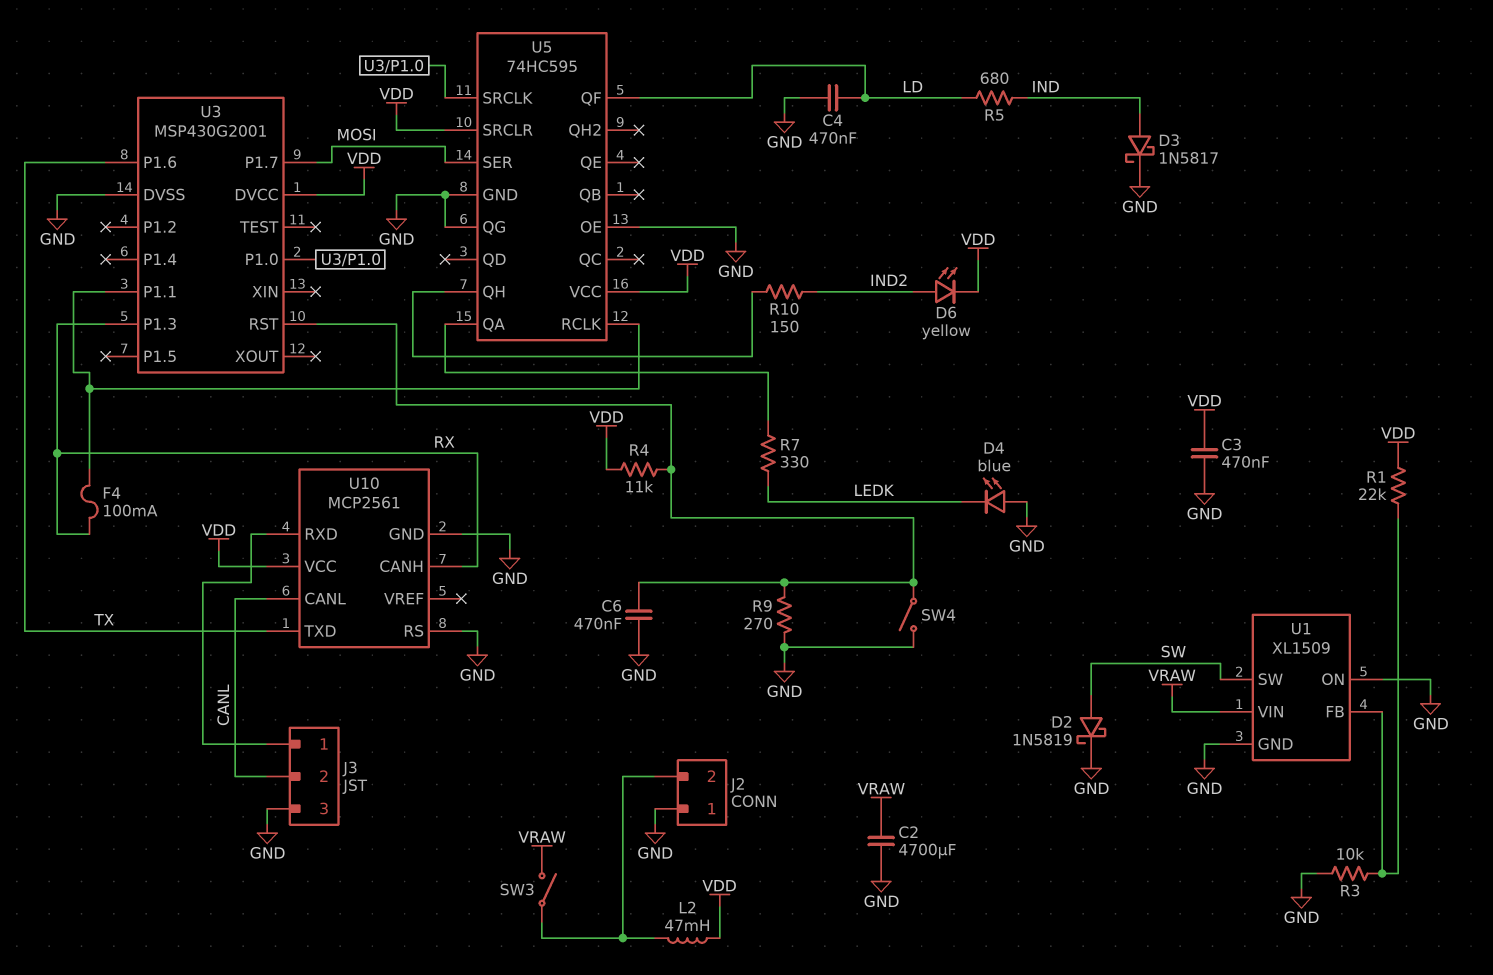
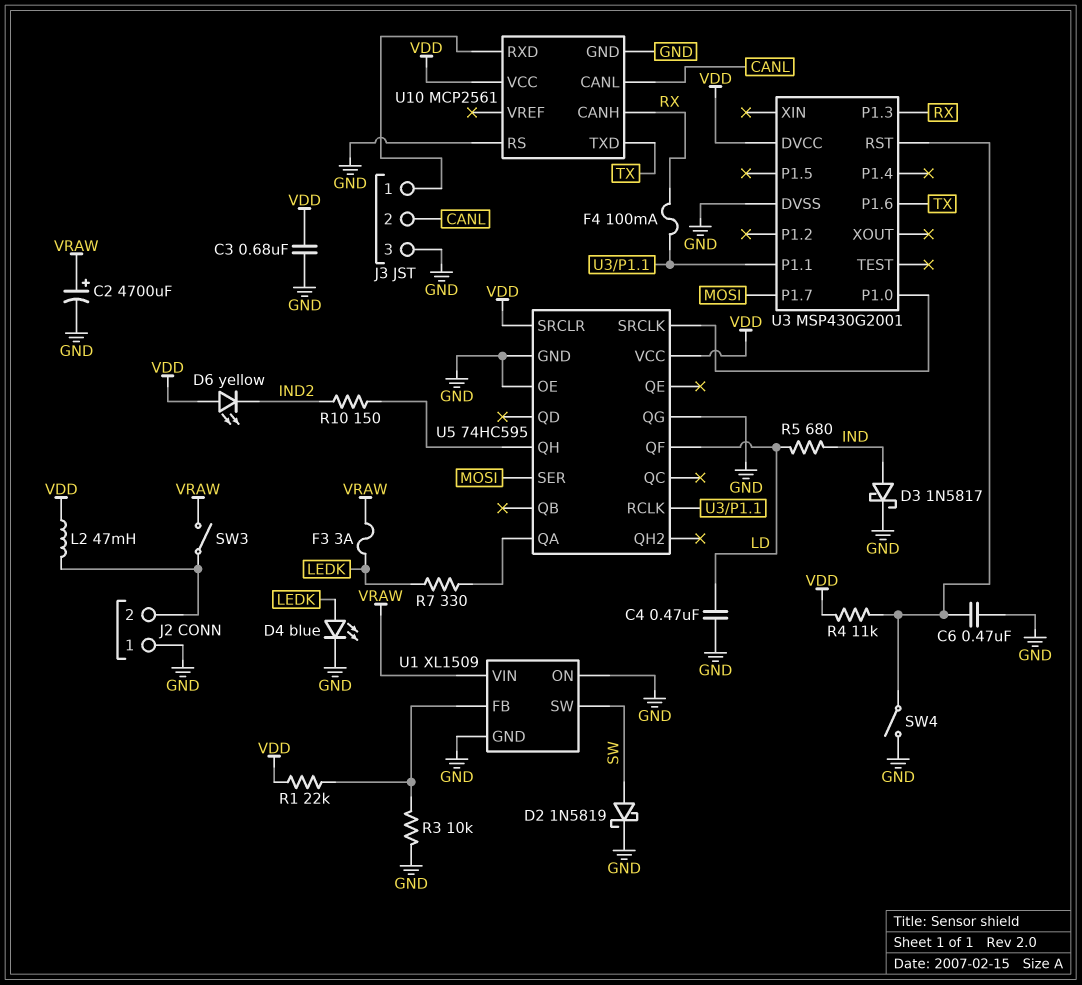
C2: 4700uF (GND, VRAW) -> 4700uF (plus VRAW, minus GND)
C3: 470nF (GND, VDD) -> 680nF (GND, VDD)
D4: LED blue (A GND, K LEDK) -> LED blue (A LEDK, K GND)
D6: LED yellow (A IND2, K VDD) -> LED yellow (A VDD, K IND2)
F3: none -> 3A (LEDK, VRAW)
R9: 270 (GND, U3/RST) -> none

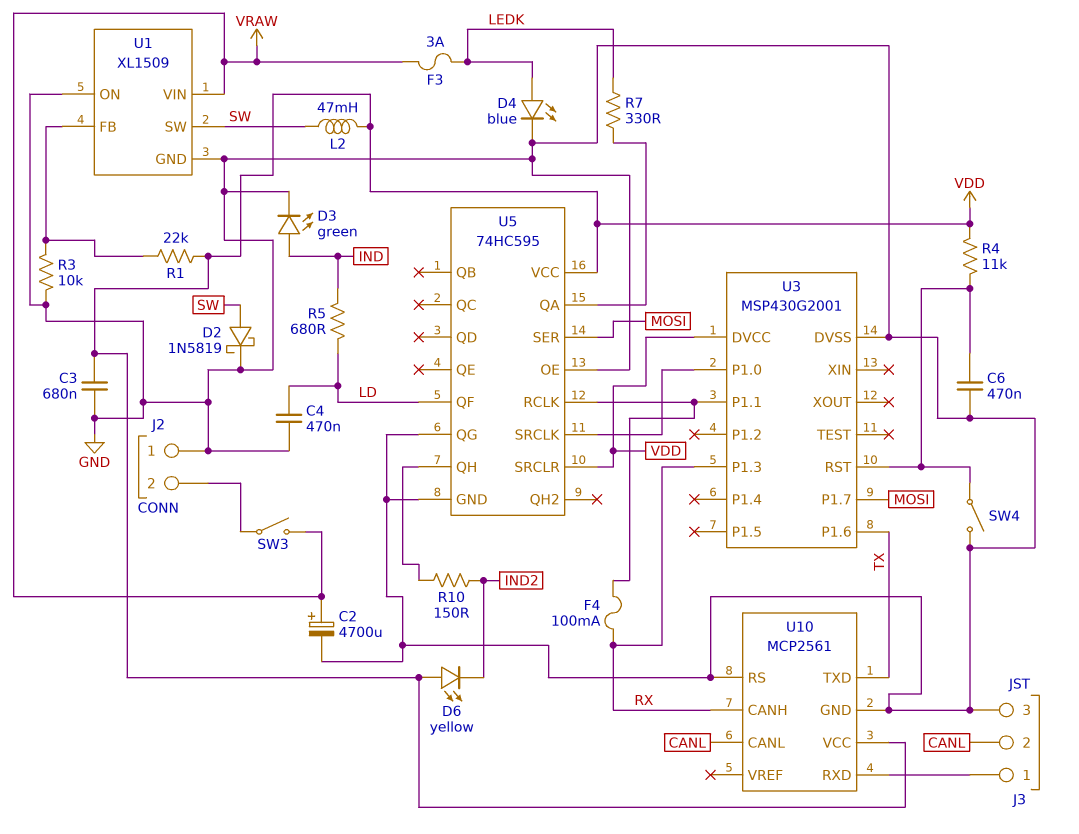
D3: schottky 1N5817 (A IND, K GND) -> LED green (A IND, K GND)
L2: 47mH (J2/2, VDD) -> 47mH (SW, VDD)

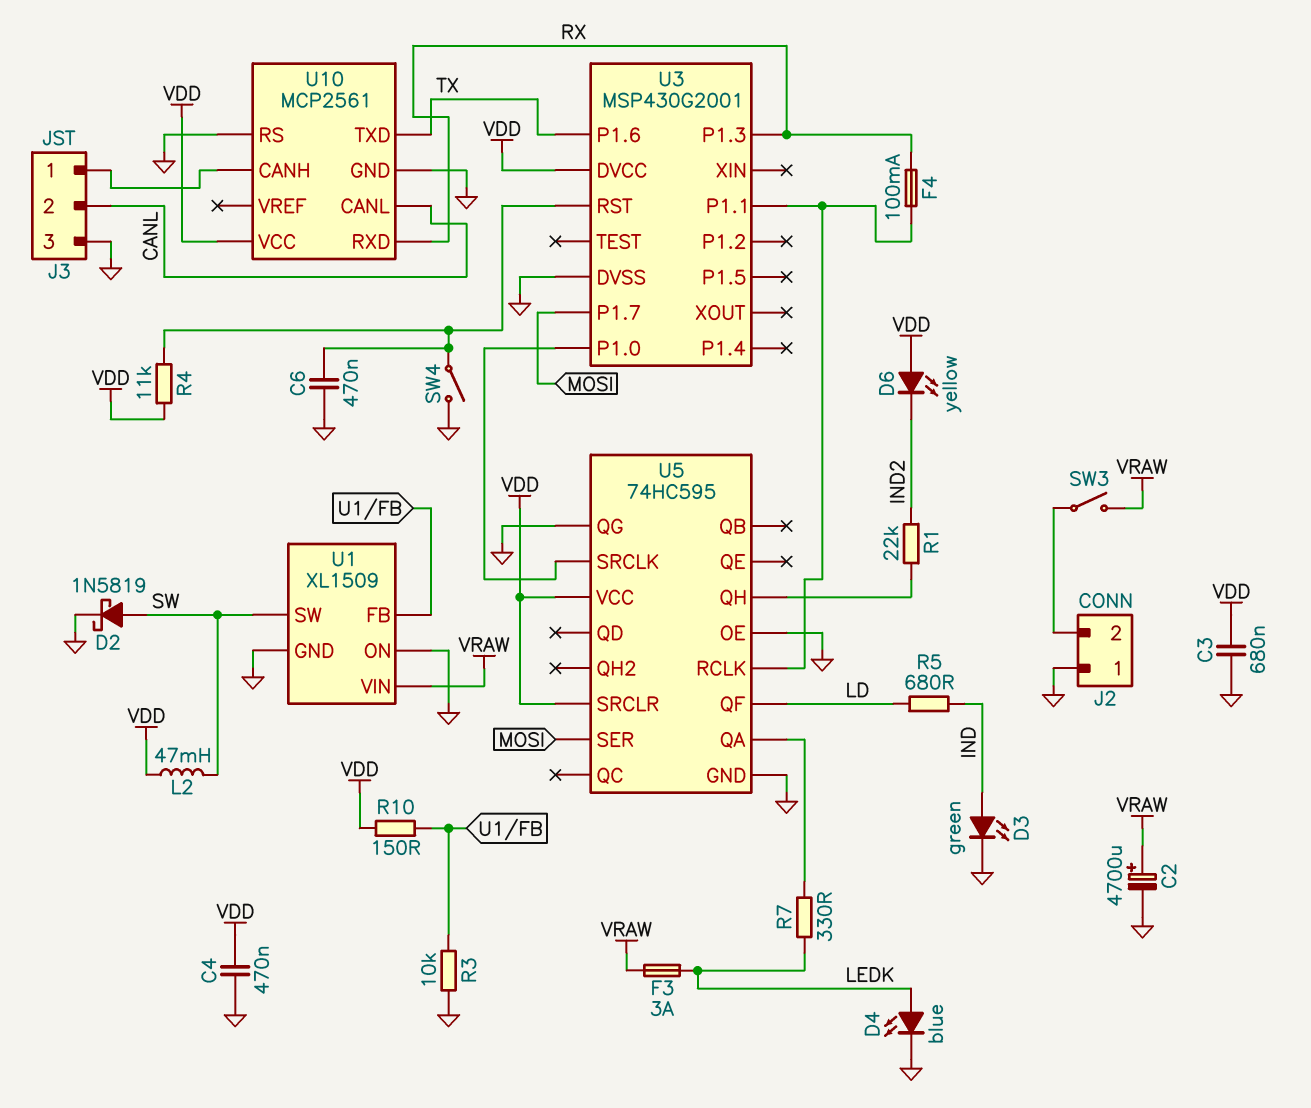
C4: 470nF (GND, LD) -> 470nF (GND, VDD)
R1: 22k (U1/FB, VDD) -> 22k (IND2, U5/QH)
R10: 150 (IND2, U5/QH) -> 150 (U1/FB, VDD)
U10 pin CANH: RX -> J3/1
U10 pin RXD: J3/1 -> RX

